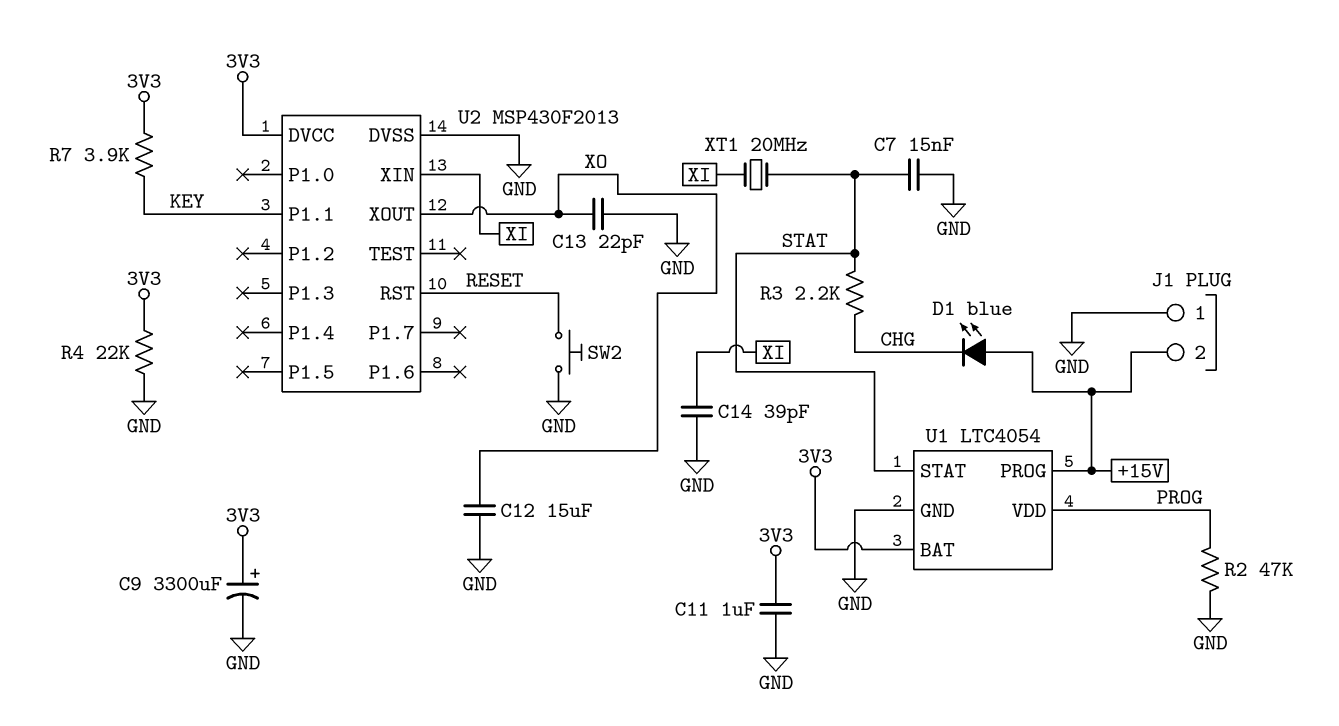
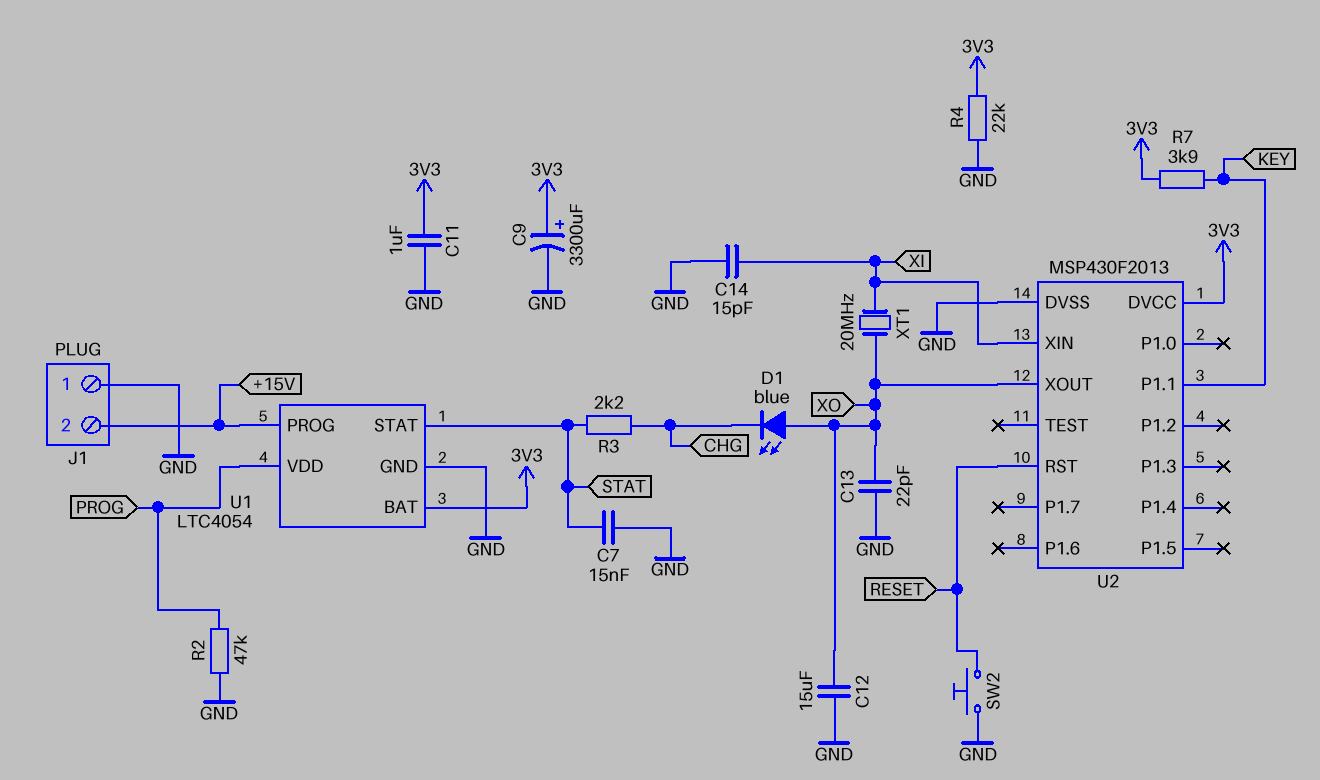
C14: 39pF (GND, XI) -> 15pF (GND, XI)
D1: LED blue (A +15V, K CHG) -> LED blue (A XO, K CHG)
XT1: 20MHz (STAT, XI) -> 20MHz (XI, XO)

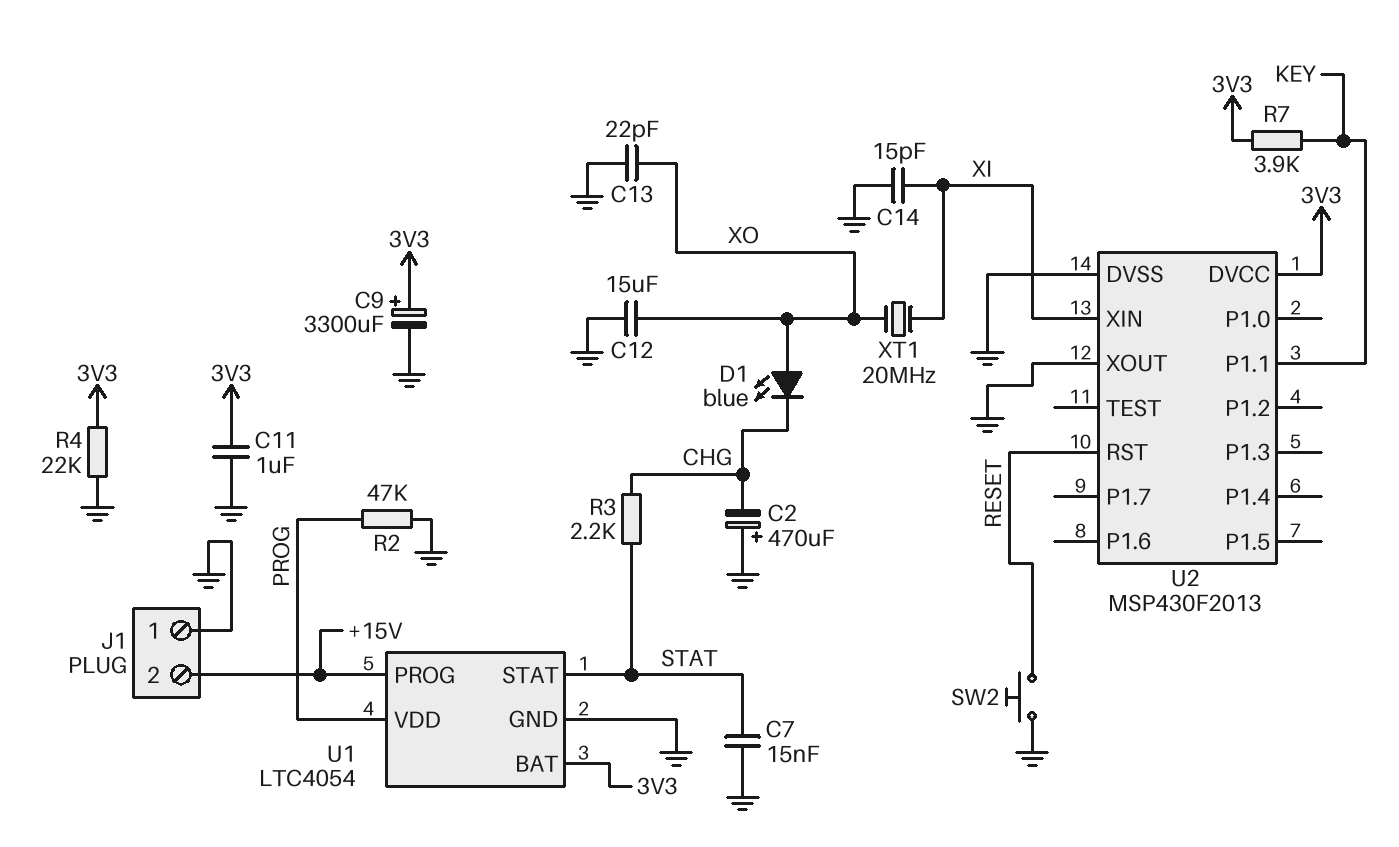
C2: none -> 470uF (plus GND, minus CHG)
U2 pin XOUT: XO -> GND

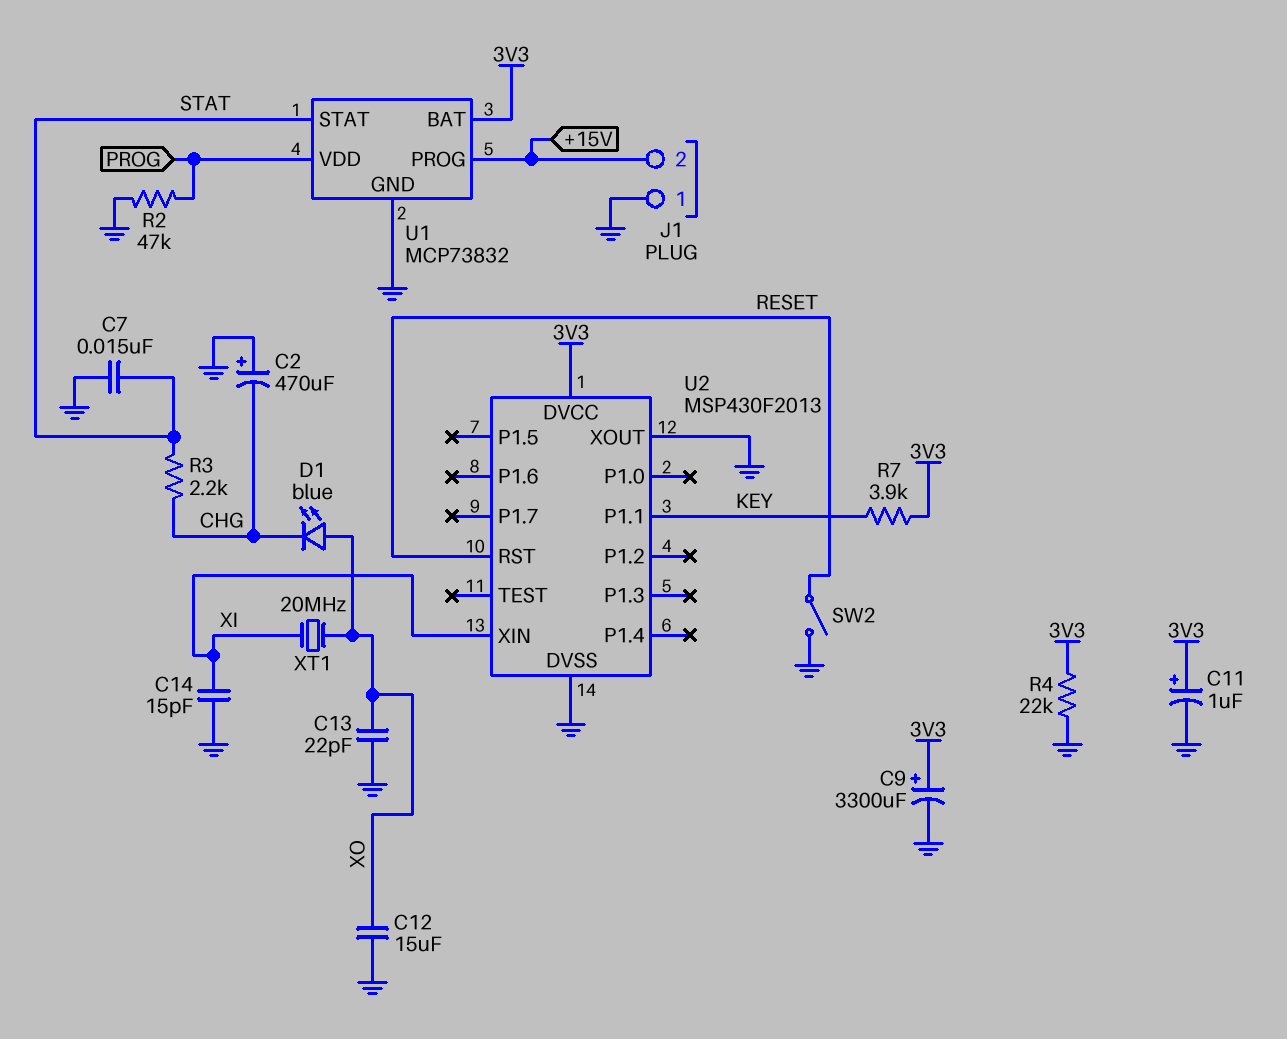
C11: 1uF (3V3, GND) -> 1uF (plus 3V3, minus GND)
SW2: button (GND, RESET) -> switch (GND, RESET)
U1: LTC4054 -> MCP73832

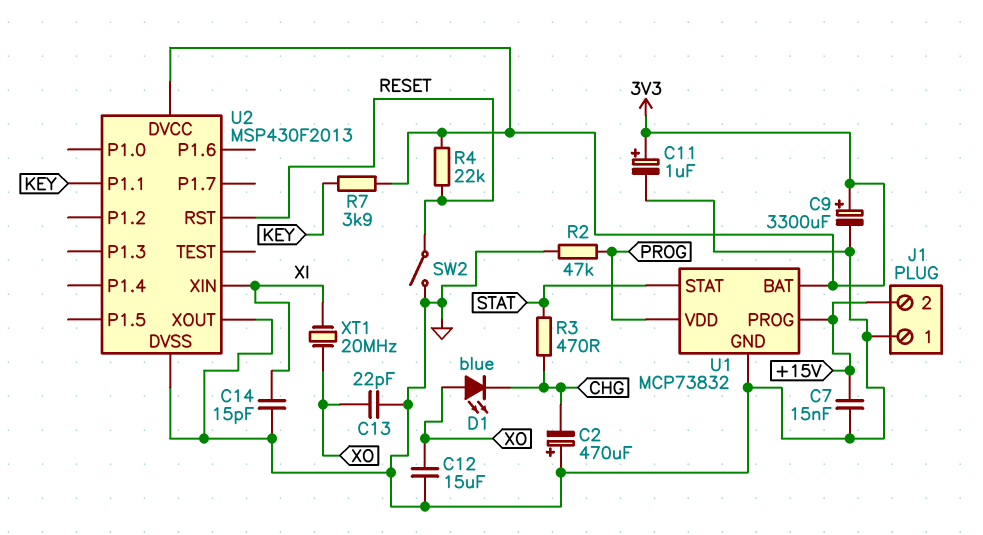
C7: 15nF (GND, STAT) -> 15nF (+15V, GND)
R3: 2.2k (CHG, STAT) -> 470 (CHG, STAT)
R4: 22k (3V3, GND) -> 22k (3V3, RESET)

